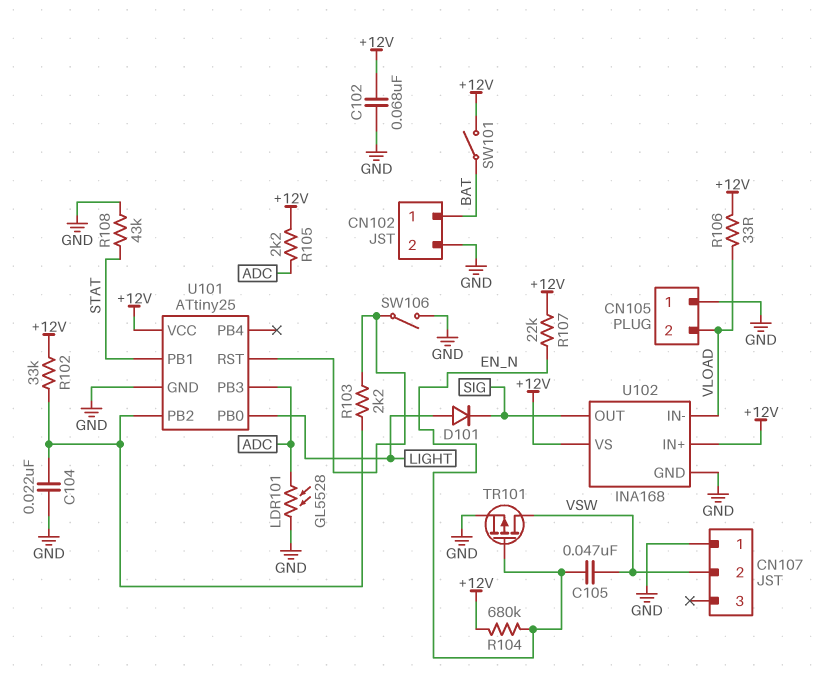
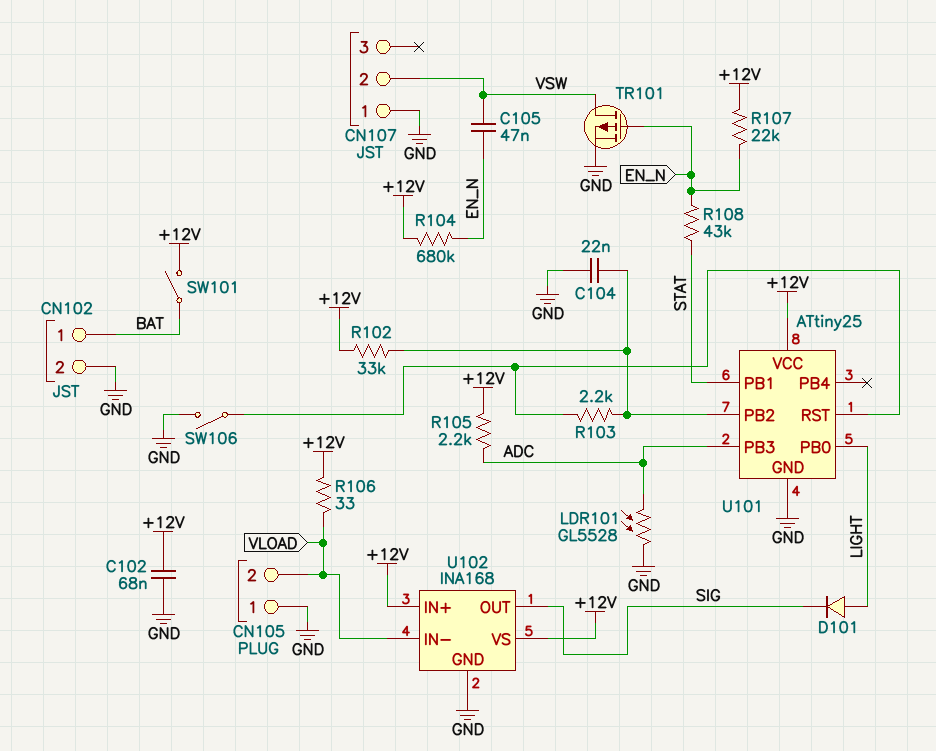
R108: 43k (GND, STAT) -> 43k (EN_N, STAT)

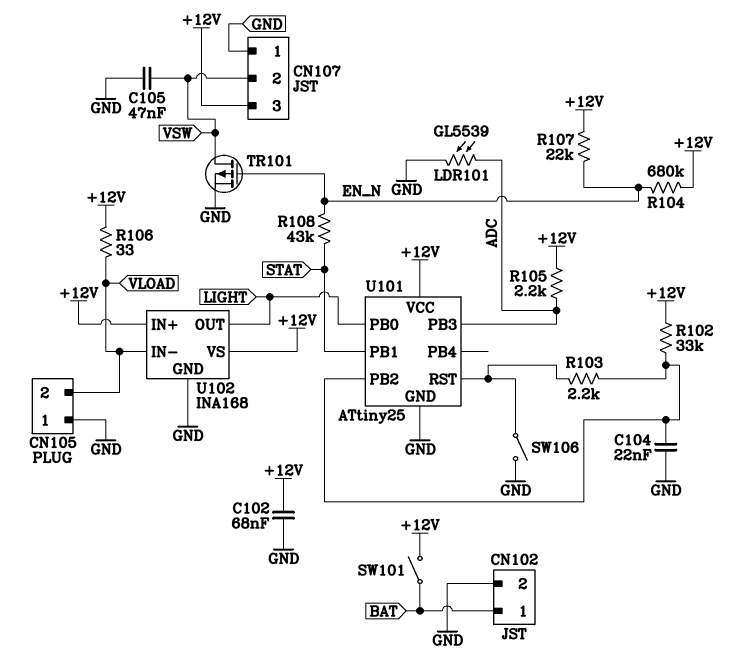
C105: 47nF (EN_N, VSW) -> 47nF (GND, VSW)
CN107 pin 3: none -> +12V
D101: diode (A LIGHT, K SIG) -> none
LDR101: GL5528 (ADC, GND) -> GL5539 (ADC, GND)
U102 pin OUT: SIG -> LIGHT

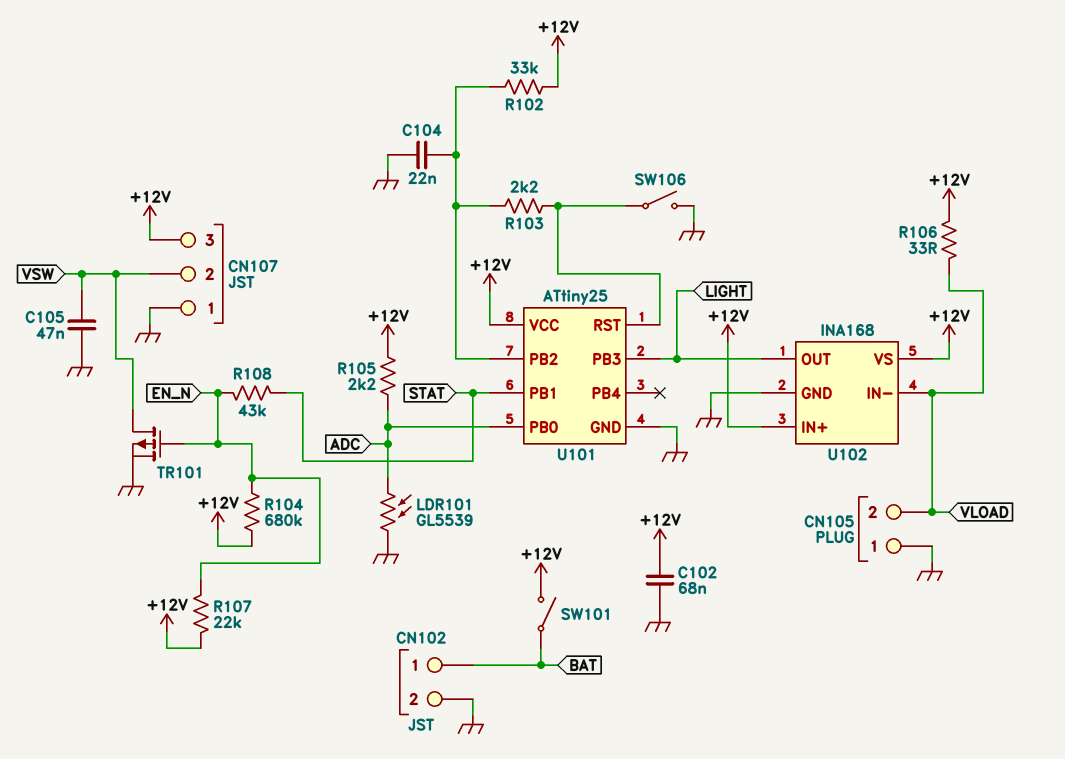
U101 pin PB0: LIGHT -> ADC
U101 pin PB3: ADC -> LIGHT

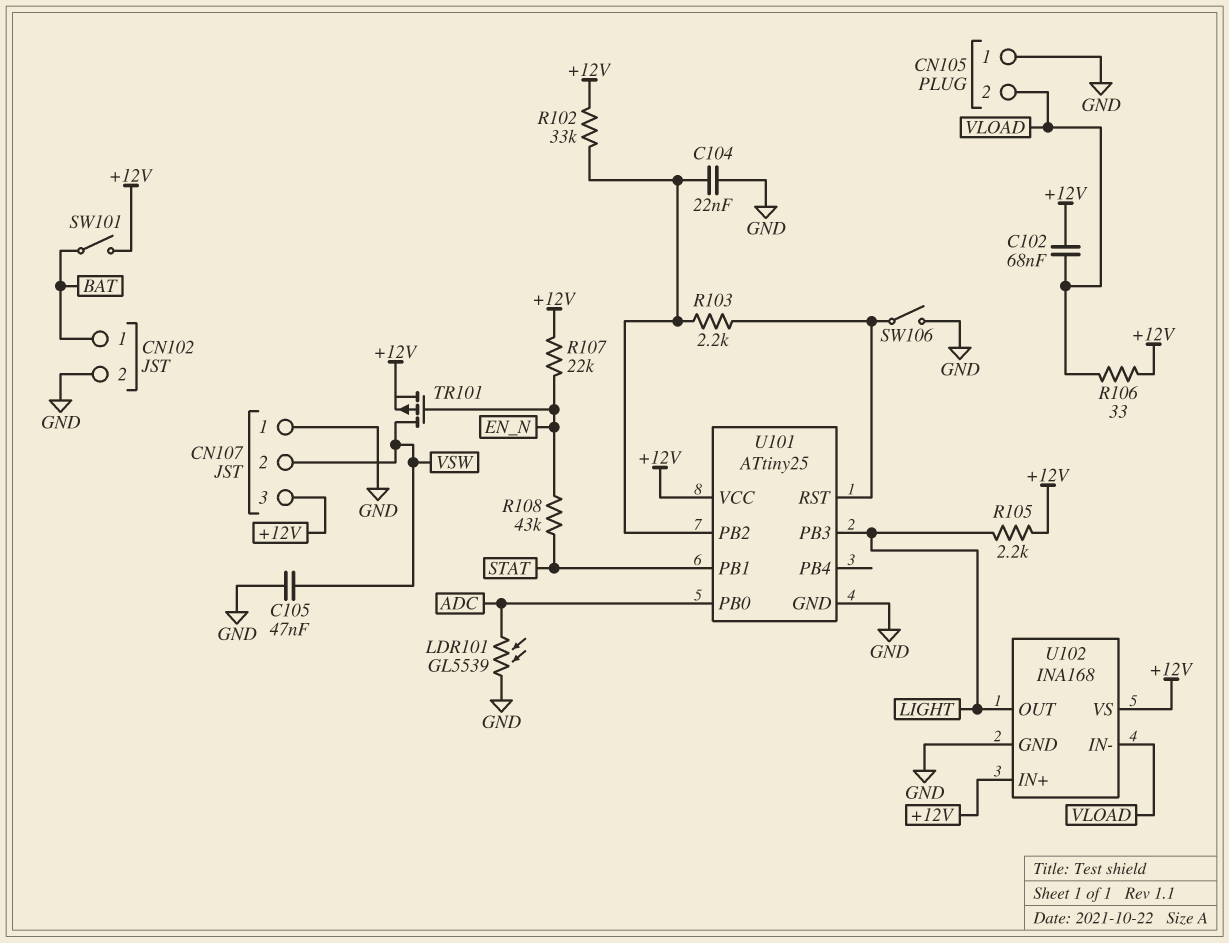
C102: 68nF (+12V, GND) -> 68nF (+12V, VLOAD)
R104: 680k (+12V, EN_N) -> none
R105: 2.2k (+12V, ADC) -> 2.2k (+12V, LIGHT)
TR101: PMOS (G EN_N, D VSW, S GND) -> PMOS (G EN_N, D VSW, S +12V)

